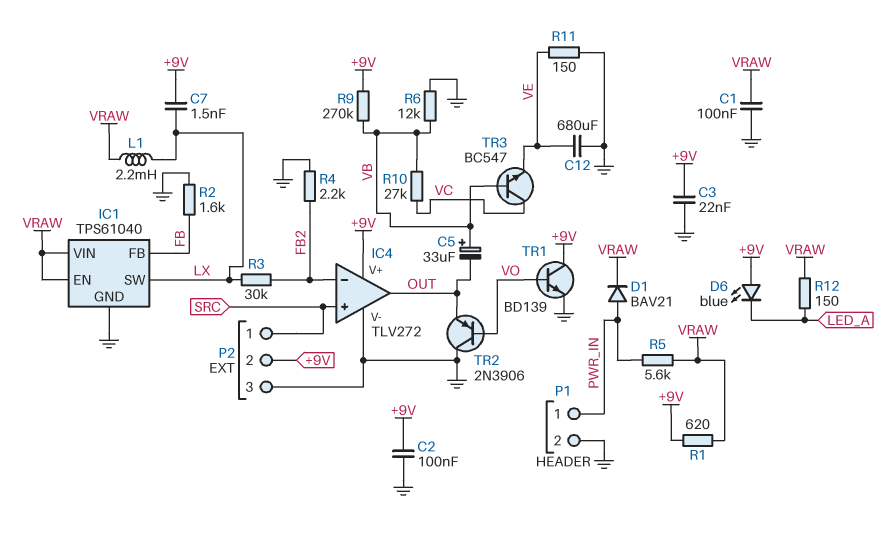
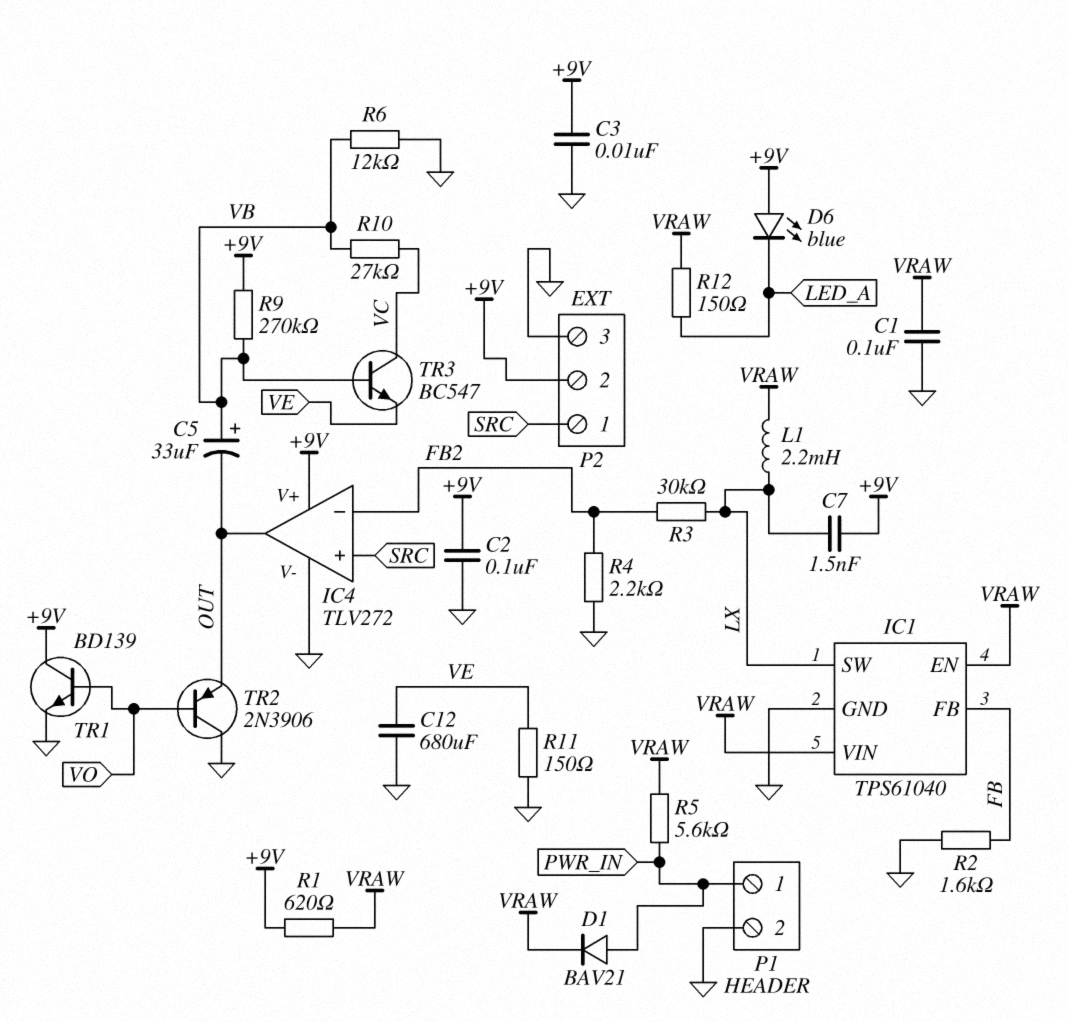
C3: 22nF (+9V, GND) -> 10nF (+9V, GND)

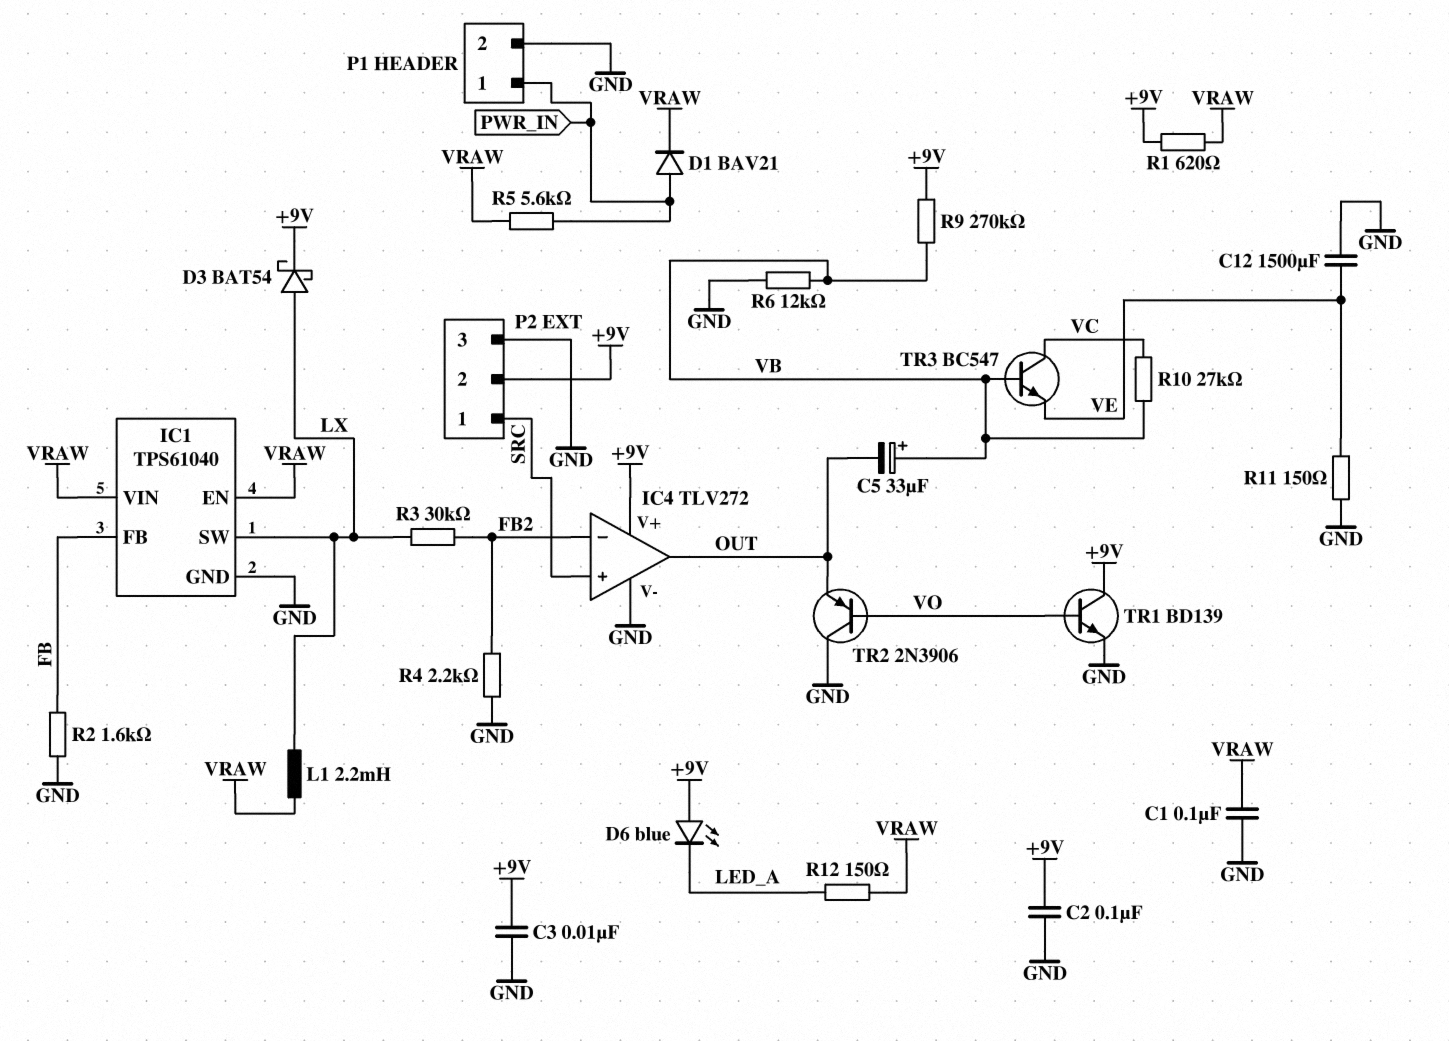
C7: 1.5nF (+9V, LX) -> none
C12: 680uF (GND, VE) -> 1500uF (GND, VE)
D3: none -> schottky BAT54 (A LX, K +9V)

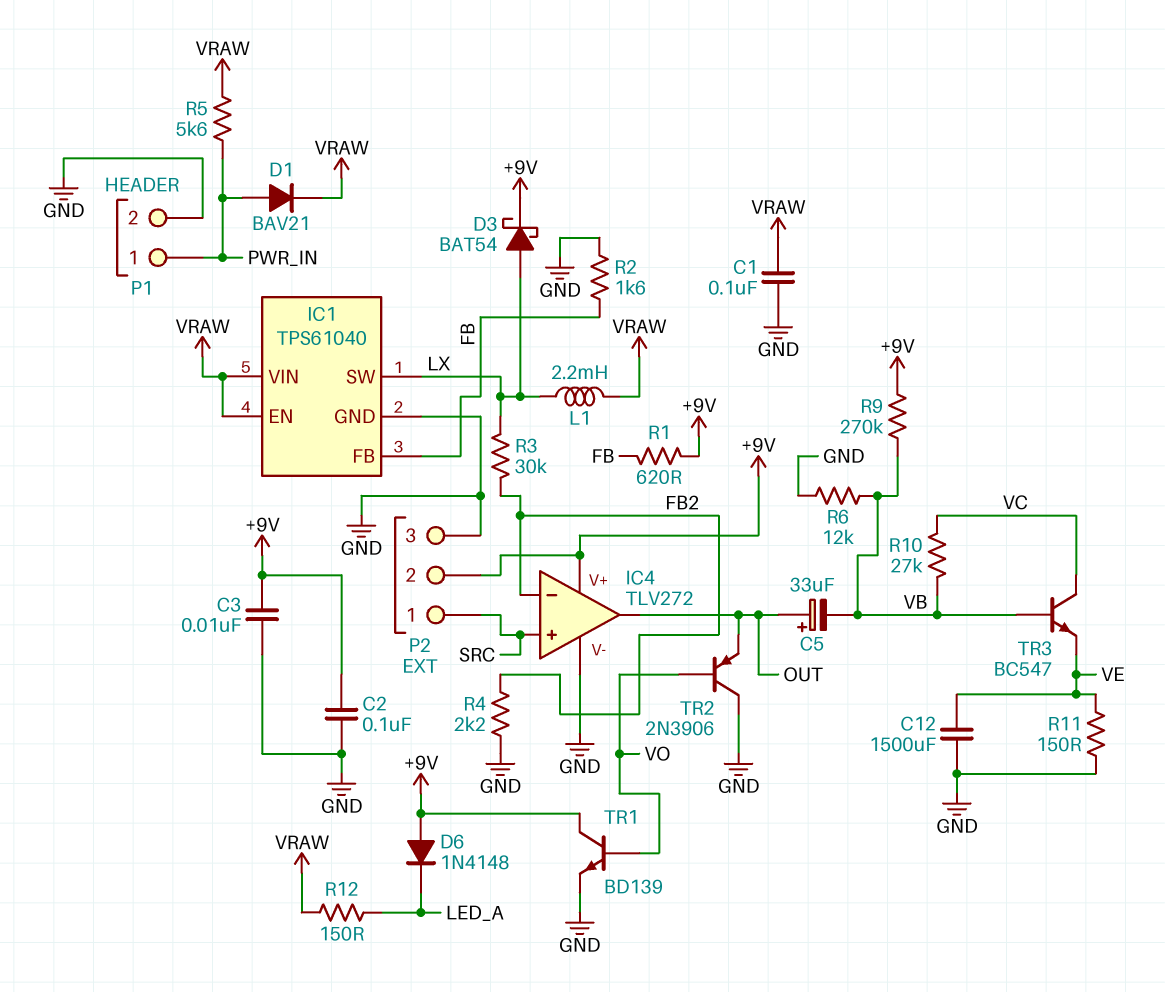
C5: 33uF (plus VB, minus OUT) -> 33uF (plus OUT, minus VB)
D6: LED blue (A +9V, K LED_A) -> diode 1N4148 (A +9V, K LED_A)
R1: 620 (+9V, VRAW) -> 620 (+9V, FB)

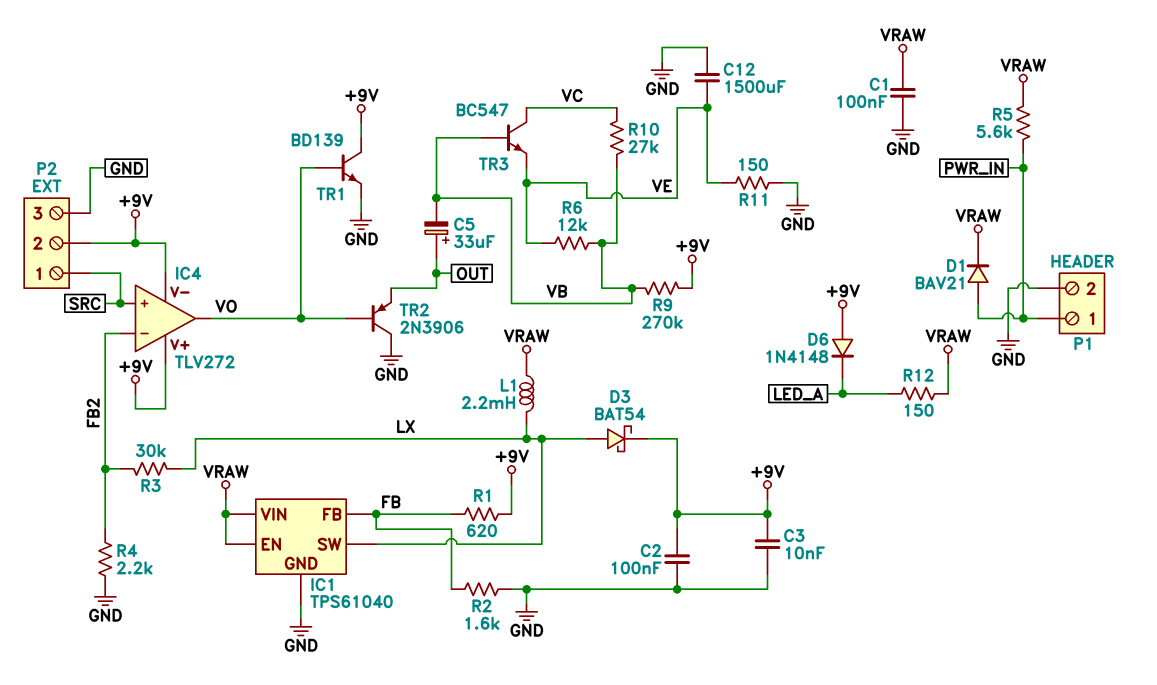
IC4 pin V-: GND -> +9V
IC4 pin out: OUT -> VO
R6: 12k (GND, VB) -> 12k (VB, VE)

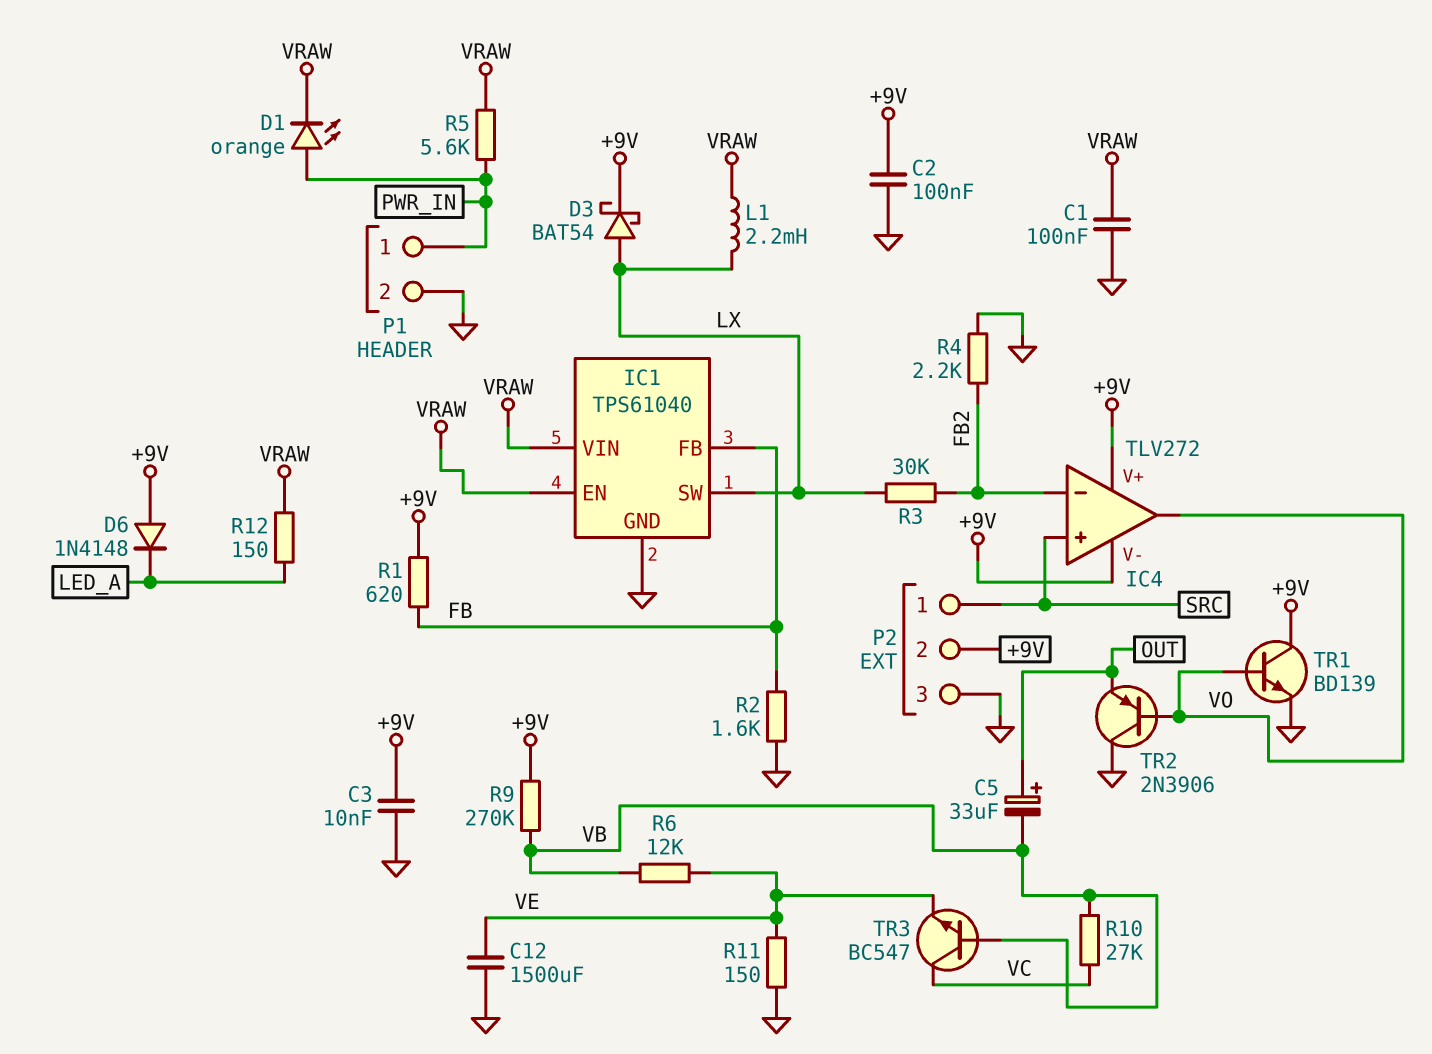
D1: diode BAV21 (A PWR_IN, K VRAW) -> LED orange (A PWR_IN, K VRAW)

